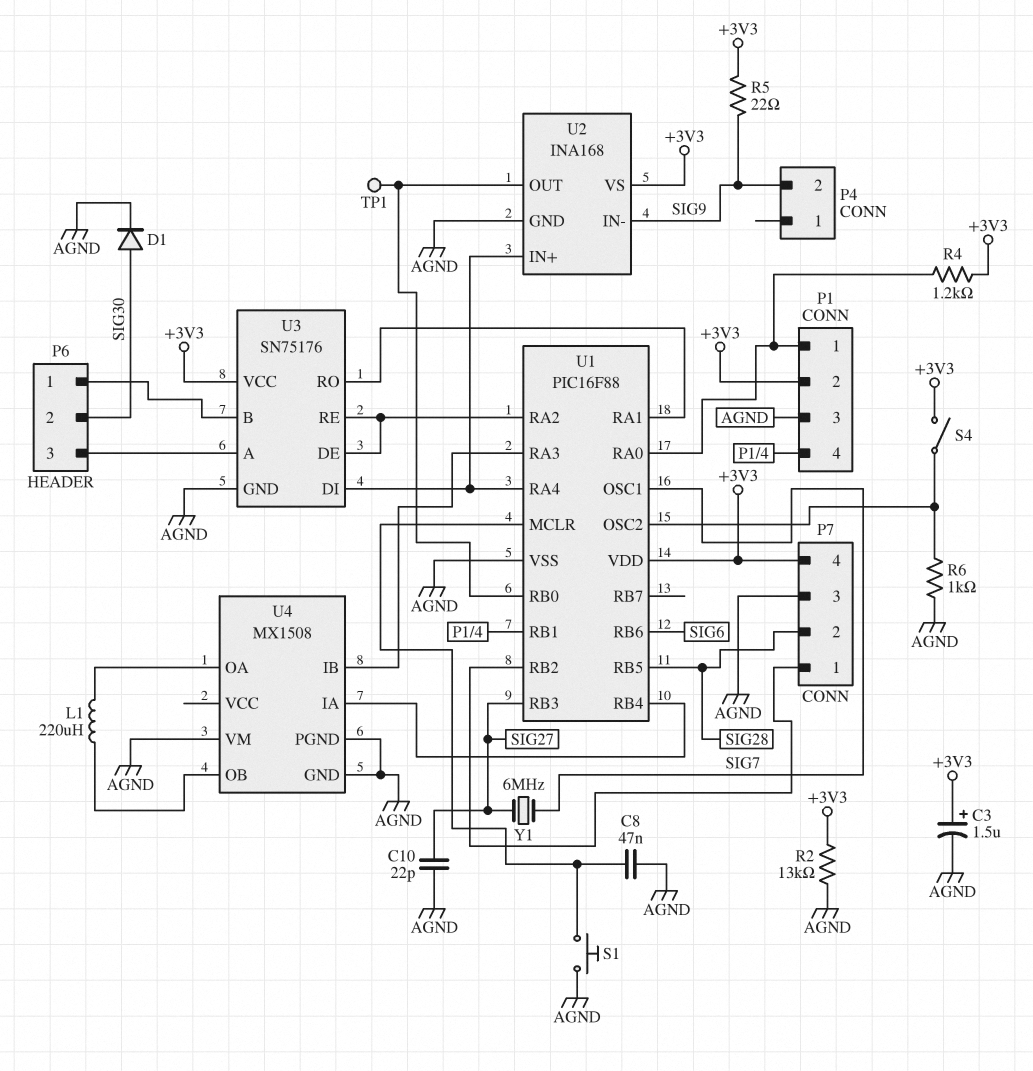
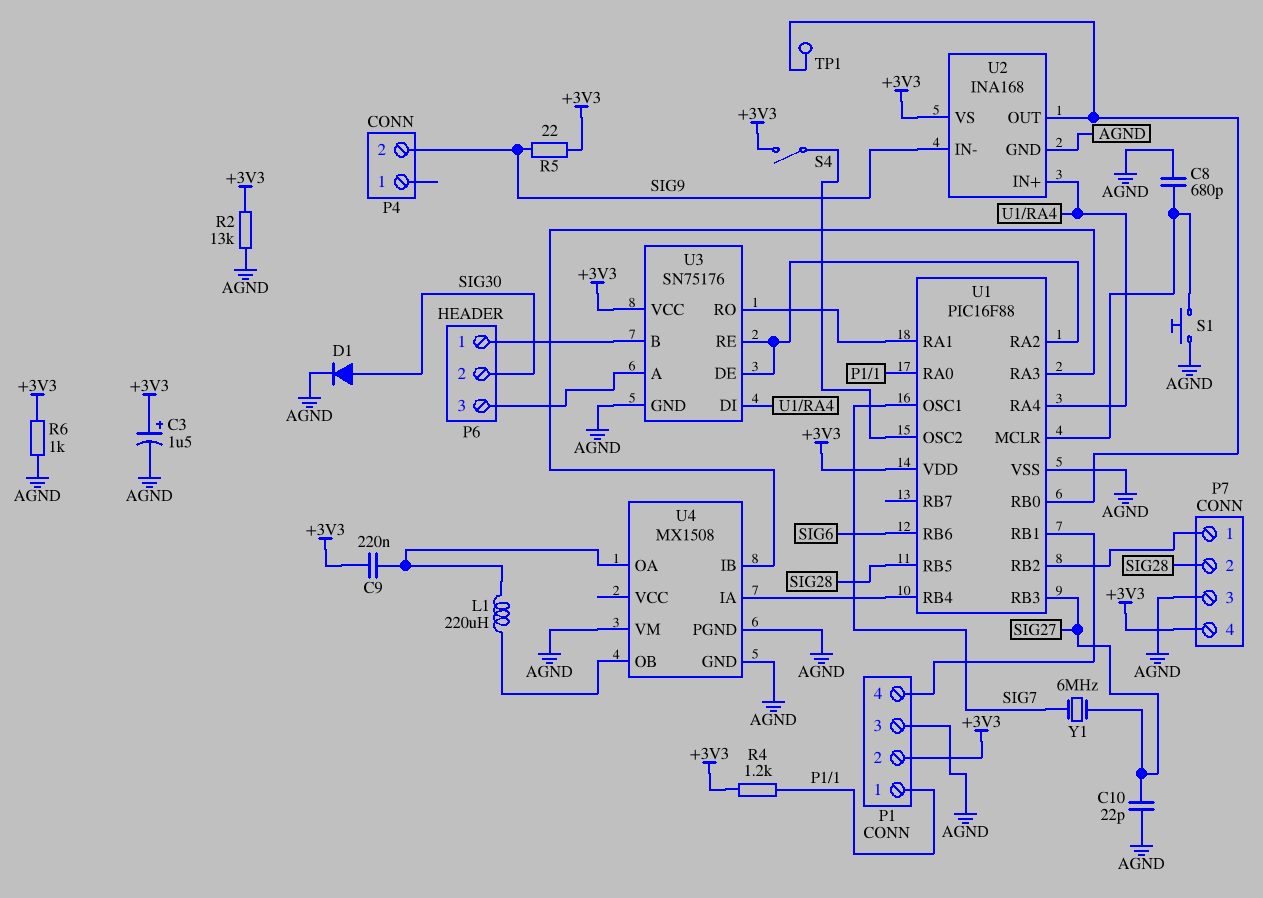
C8: 47nF (AGND, U1/MCLR) -> 680pF (AGND, U1/MCLR)
C9: none -> 220nF (+3V3, U4/OA)
R6: 1k (AGND, U1/OSC2) -> 1k (+3V3, AGND)

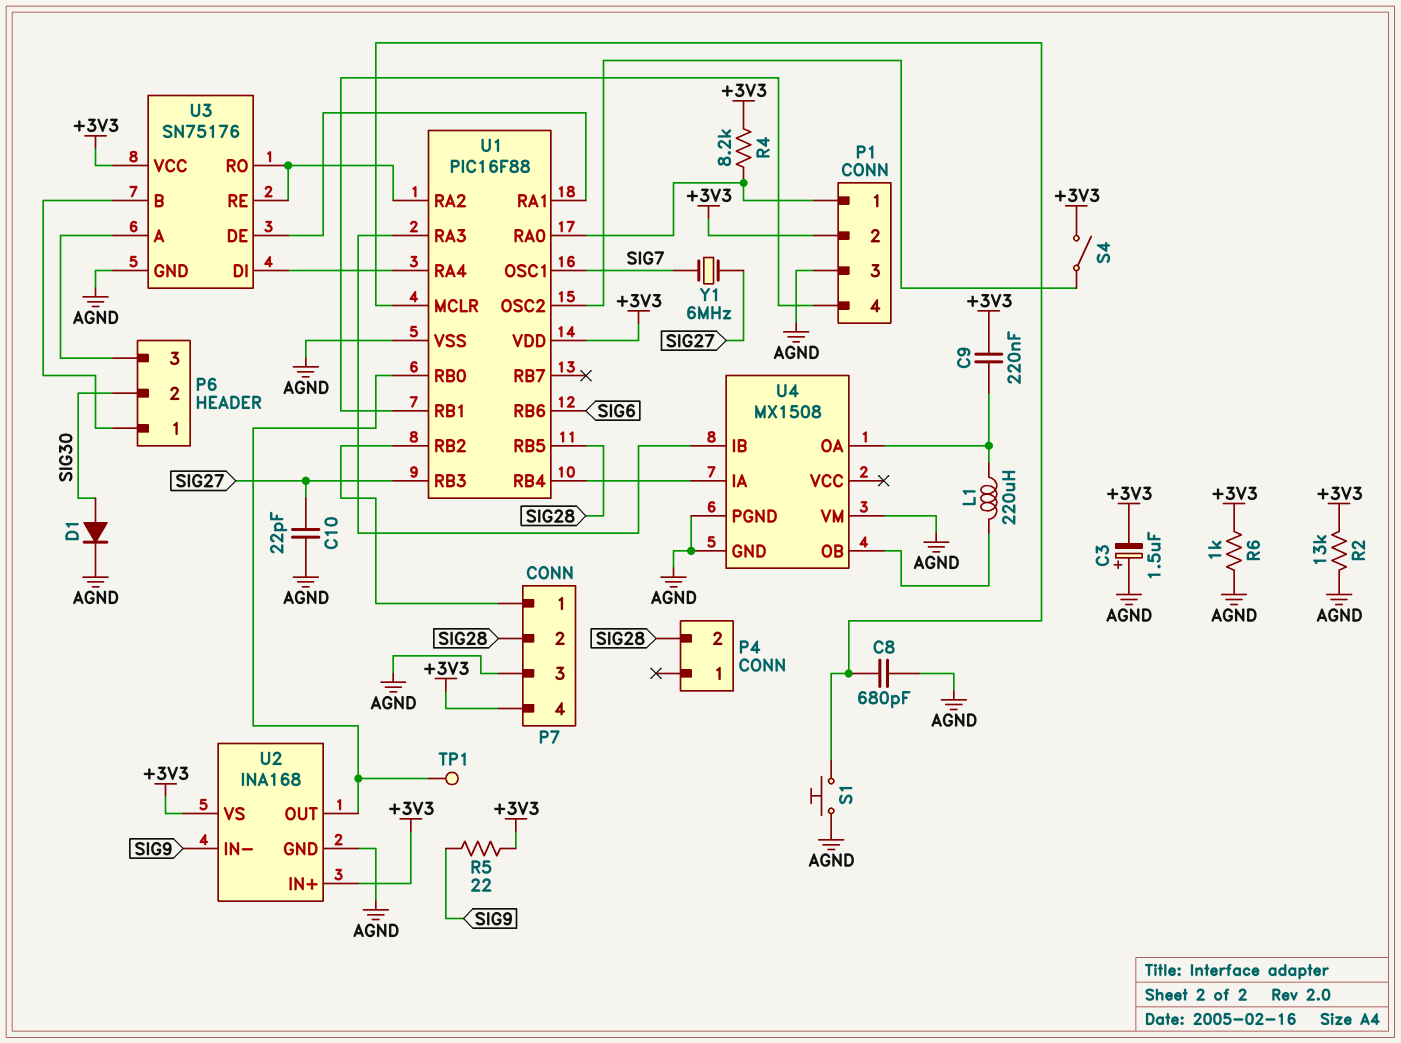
C3: 1.5uF (plus +3V3, minus AGND) -> 1.5uF (plus AGND, minus +3V3)
P4 pin 2: SIG9 -> SIG28
R4: 1.2k (+3V3, P1/1) -> 8.2k (+3V3, P1/1)
U2 pin IN+: U1/RA4 -> +3V3
U3 pin DE: U1/RA2 -> U1/RA1
U3 pin RO: U1/RA1 -> U1/RA2

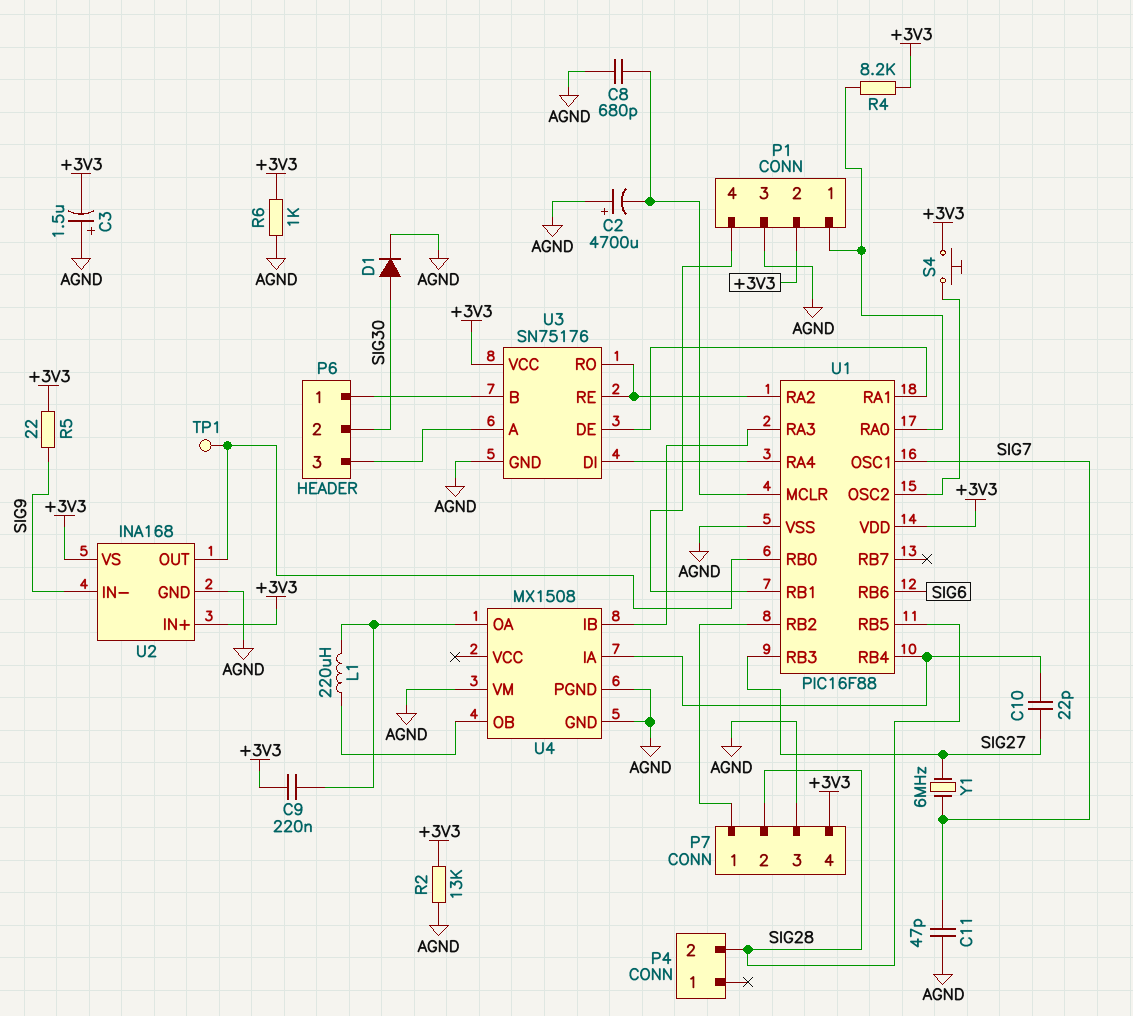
C2: none -> 4700uF (plus AGND, minus U1/MCLR)
C10: 22pF (AGND, SIG27) -> 22pF (SIG27, U1/RB4)
C11: none -> 47pF (AGND, SIG7)
S1: button (AGND, U1/MCLR) -> none
S4: switch (+3V3, U1/OSC2) -> button (+3V3, U1/OSC2)

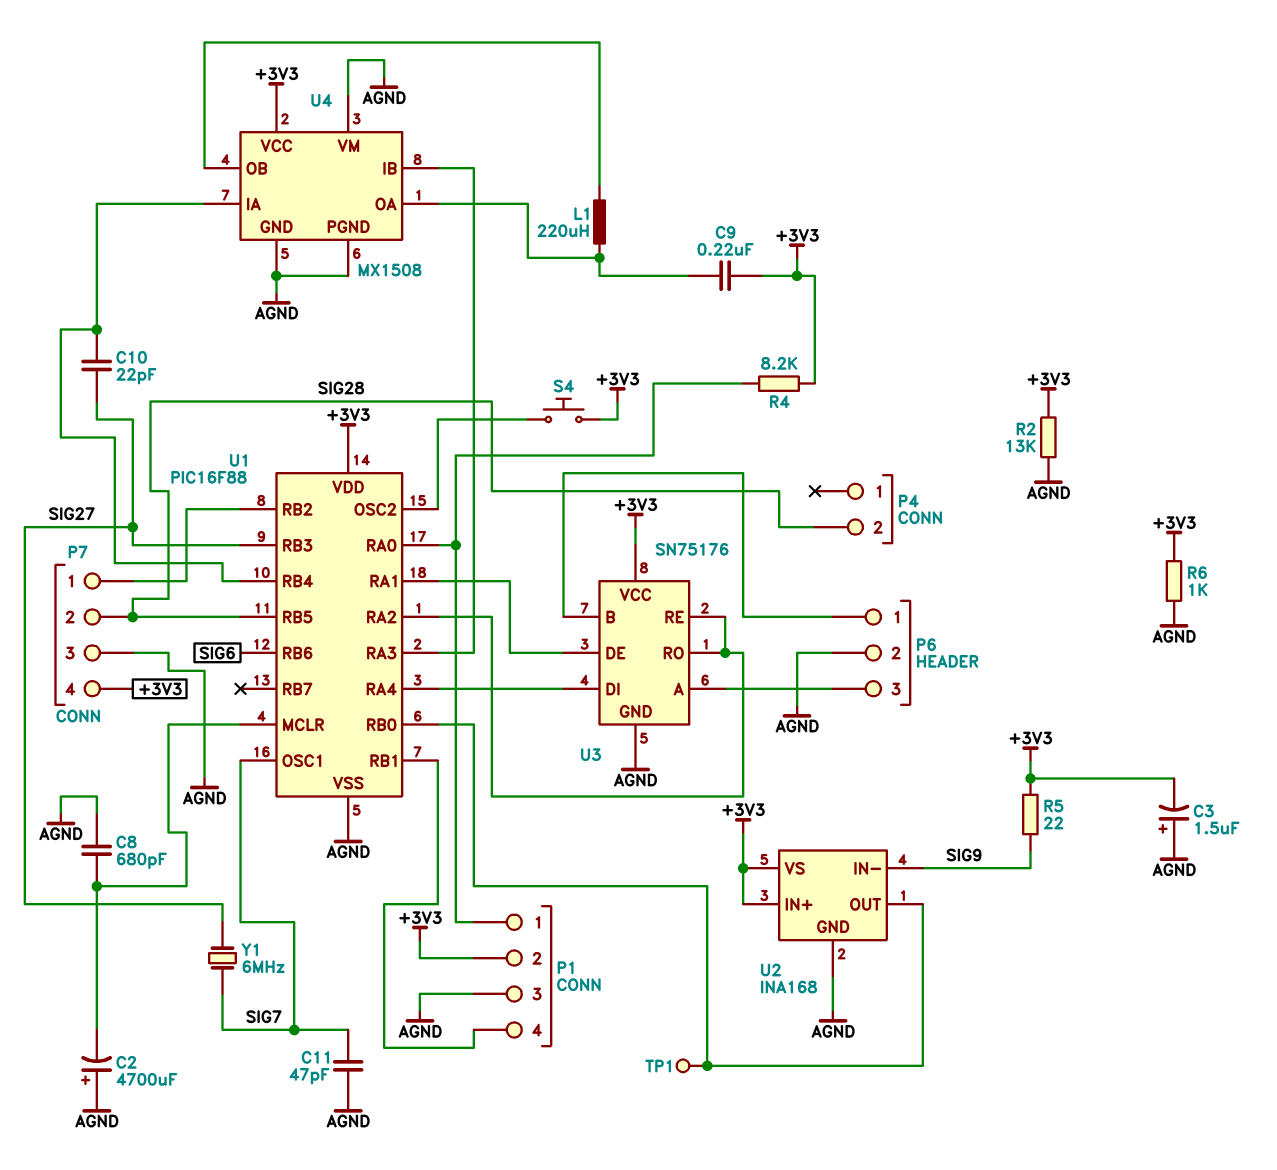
D1: diode (A SIG30, K AGND) -> none
P6 pin 2: SIG30 -> AGND
U4 pin VCC: none -> +3V3

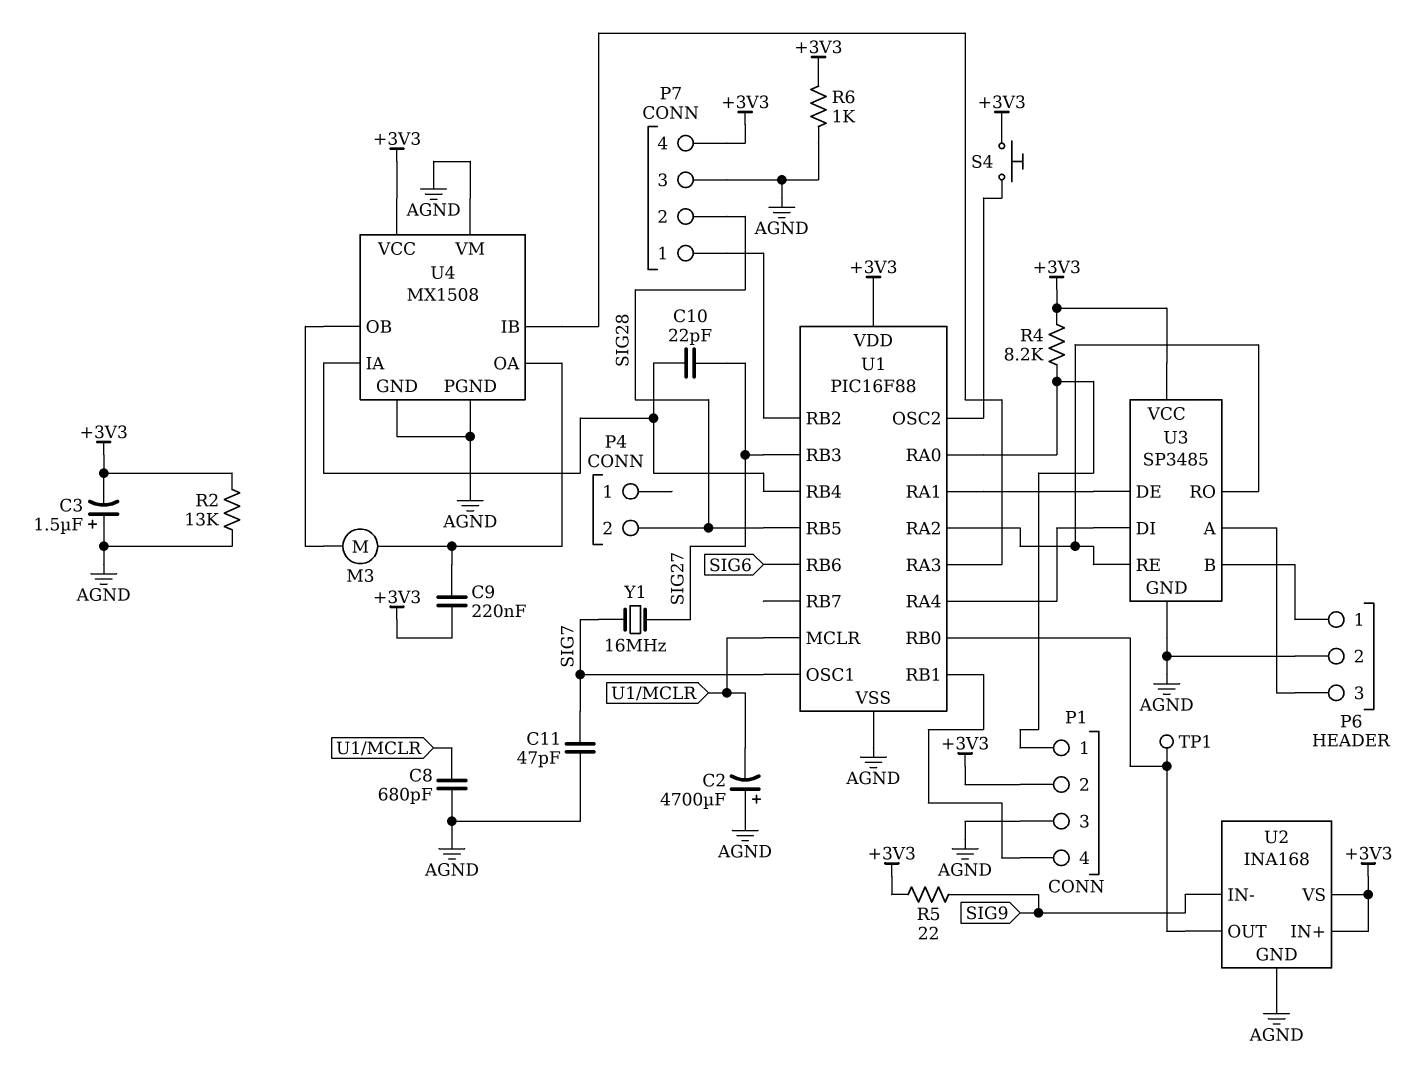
L1: 220uH (U4/OA, U4/OB) -> none
M3: none -> motor (U4/OA, U4/OB)
U3: SN75176 -> SP3485
Y1: 6MHz (SIG7, SIG27) -> 16MHz (SIG7, SIG27)

